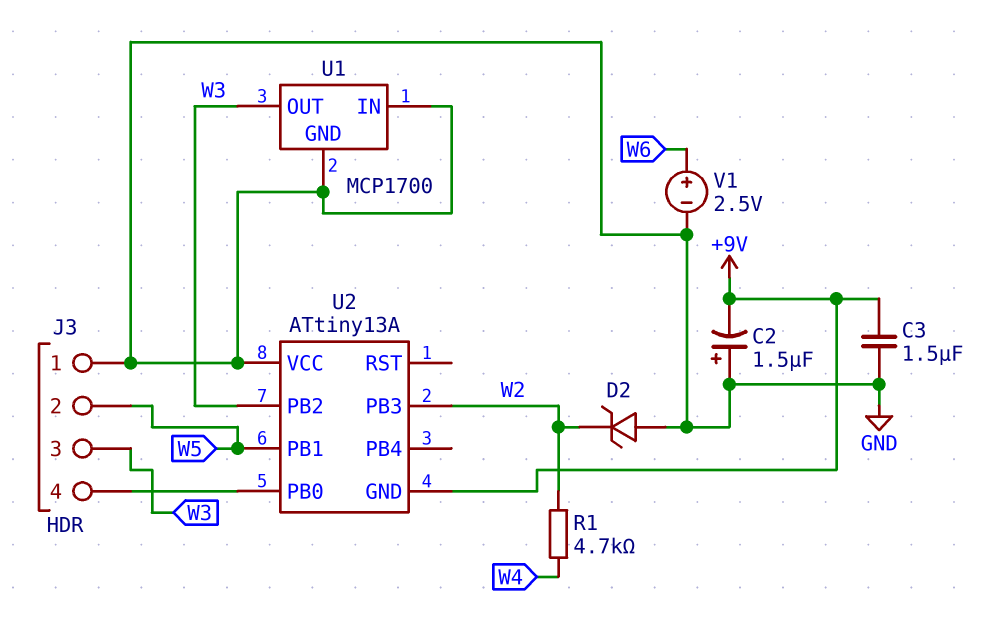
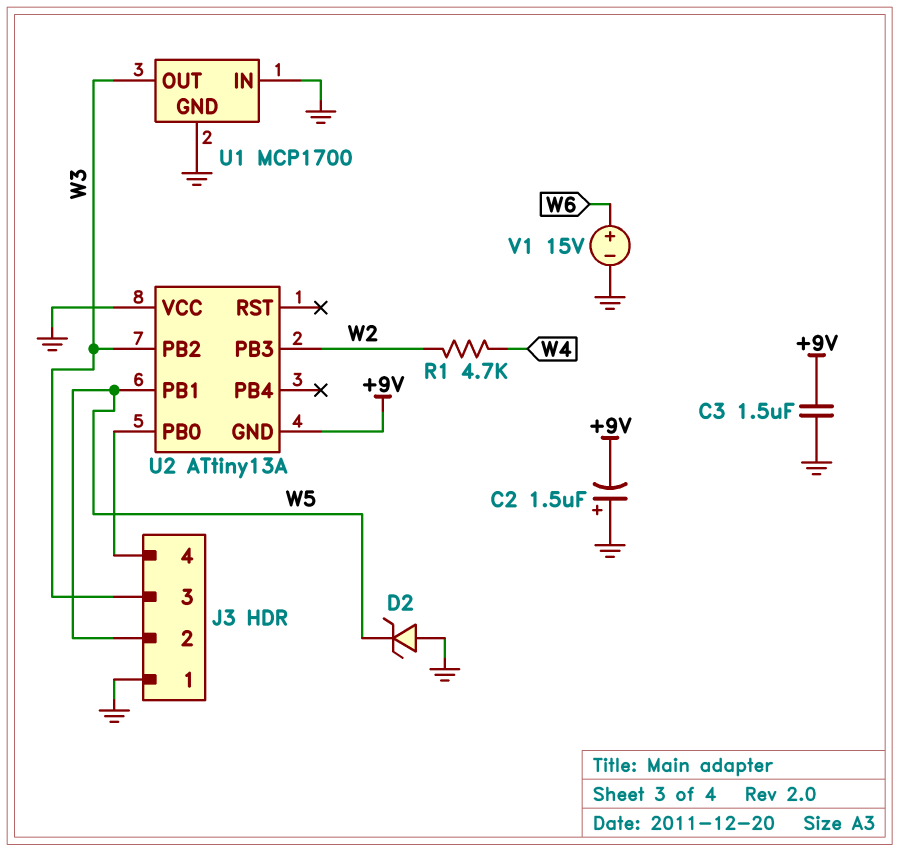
D2: zener (A GND, K W2) -> zener (A GND, K W5)
V1: 2.5V (plus W6, minus GND) -> 15V (plus W6, minus GND)

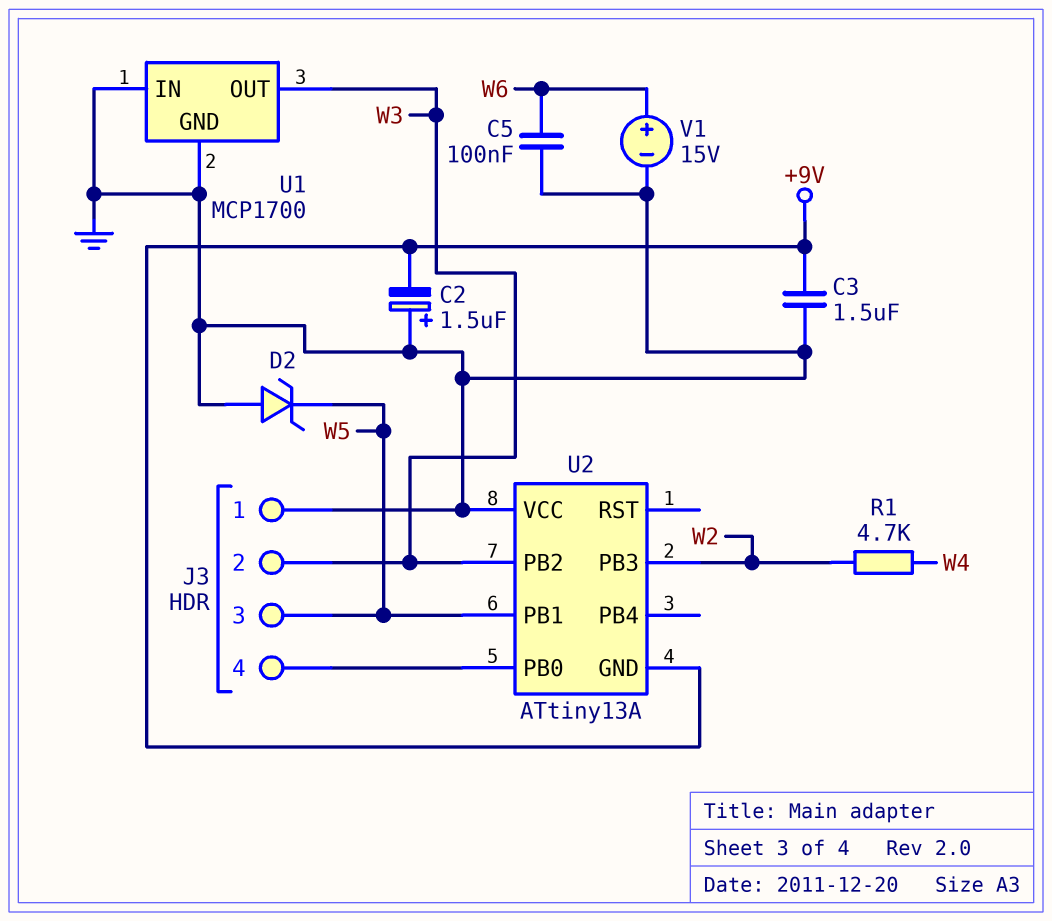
C5: none -> 100nF (GND, W6)
J3 pin 2: W5 -> W3
J3 pin 3: W3 -> W5

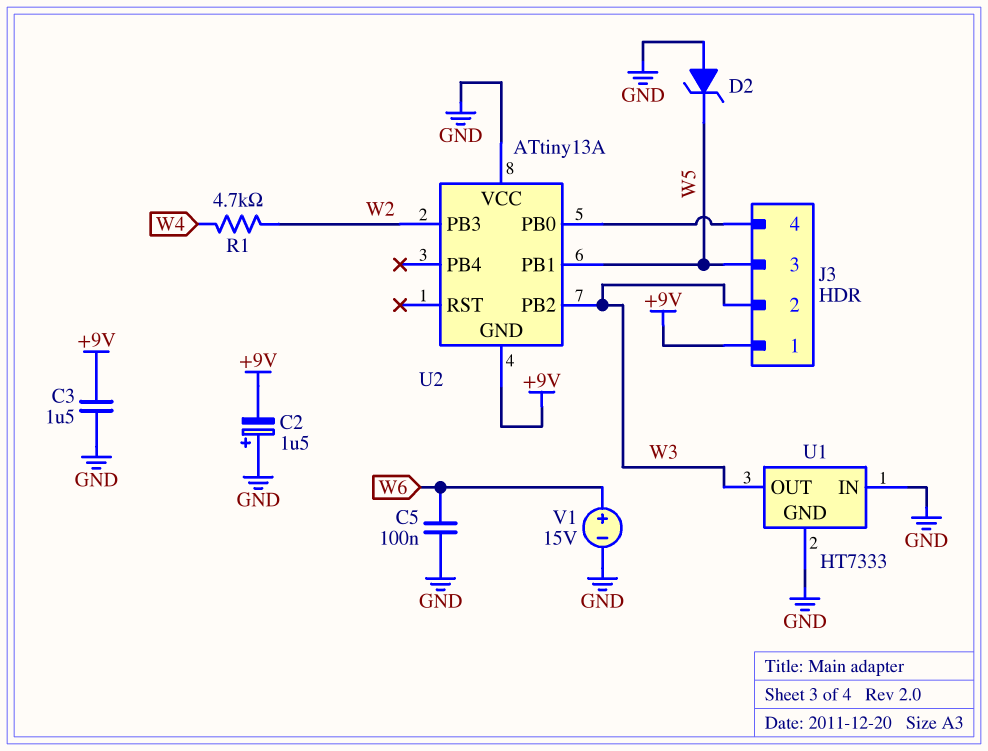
J3 pin 1: GND -> +9V
U1: MCP1700 -> HT7333

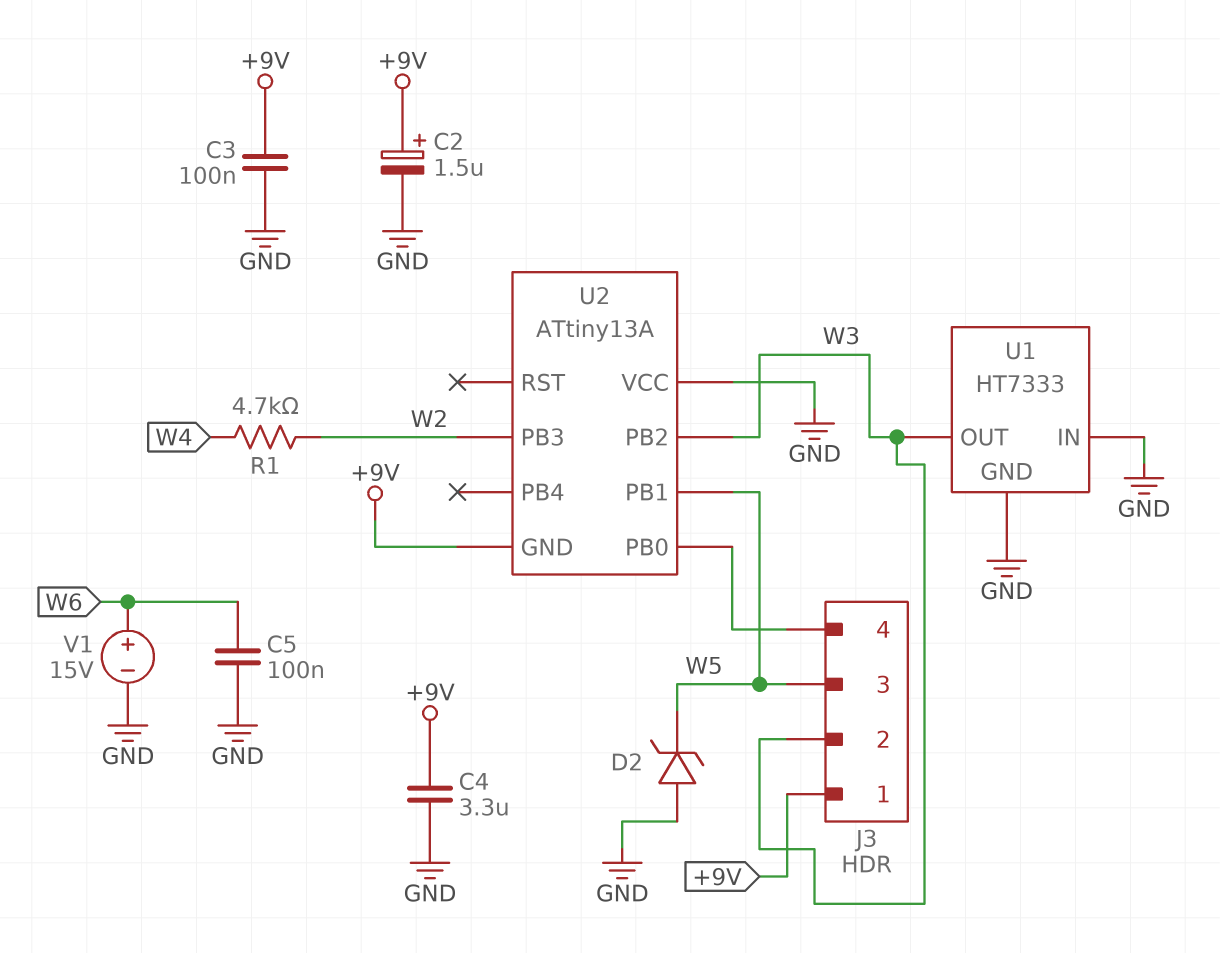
C2: 1.5uF (plus GND, minus +9V) -> 1.5uF (plus +9V, minus GND)
C3: 1.5uF (+9V, GND) -> 100nF (+9V, GND)
C4: none -> 3.3uF (+9V, GND)

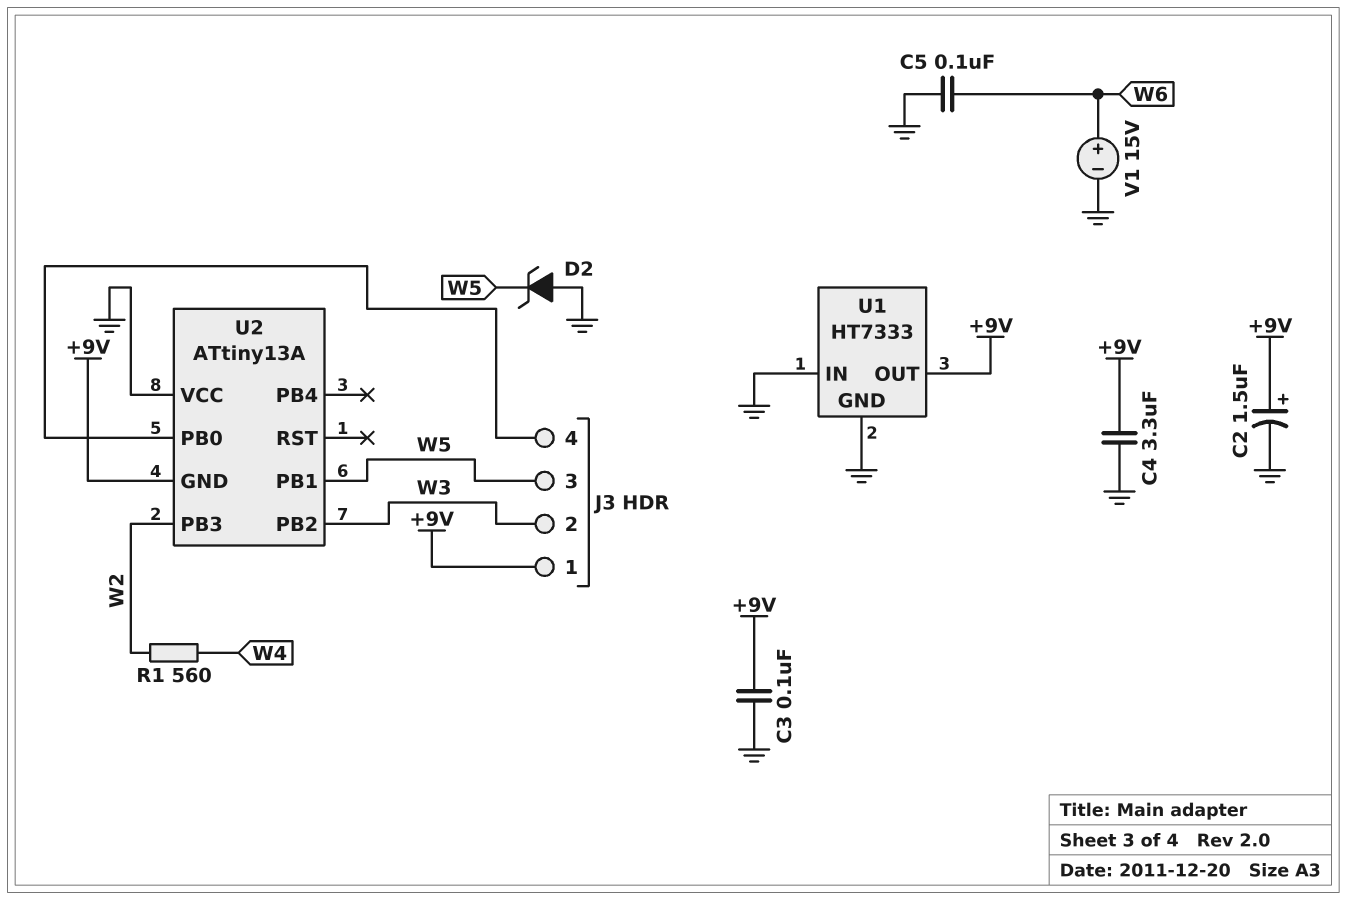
R1: 4.7k (W2, W4) -> 560 (W2, W4)
U1 pin OUT: W3 -> +9V

